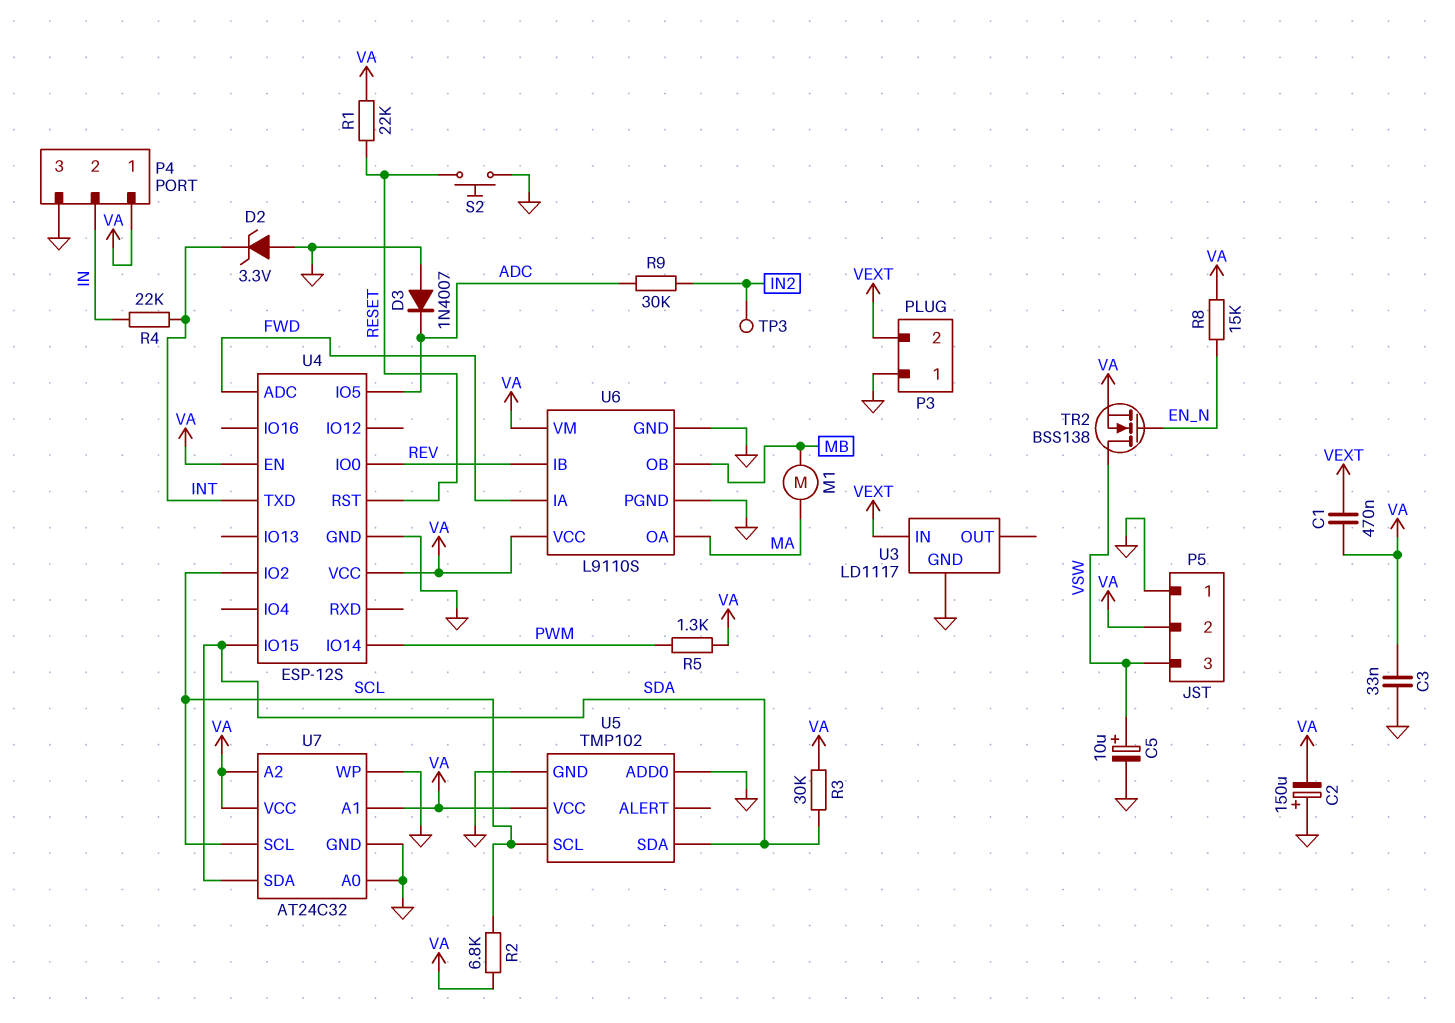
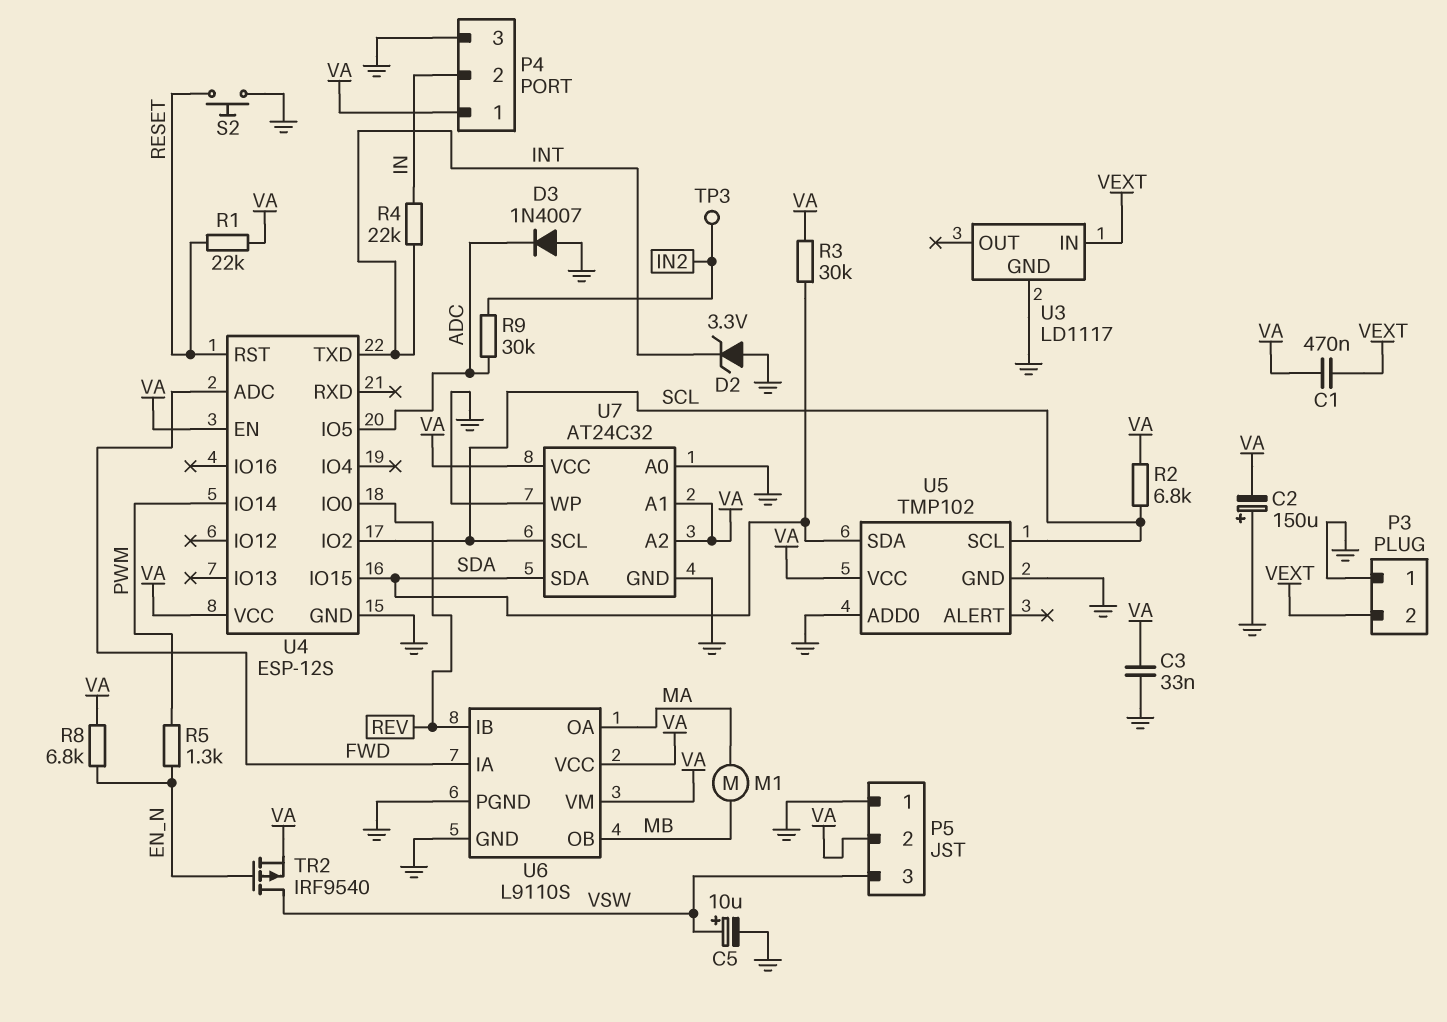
R5: 1.3k (PWM, VA) -> 1.3k (EN_N, PWM)
R8: 15k (EN_N, VA) -> 6.8k (EN_N, VA)
TR2: NMOS BSS138 (G EN_N, D VSW, S VA) -> PMOS IRF9540 (G EN_N, D VSW, S VA)

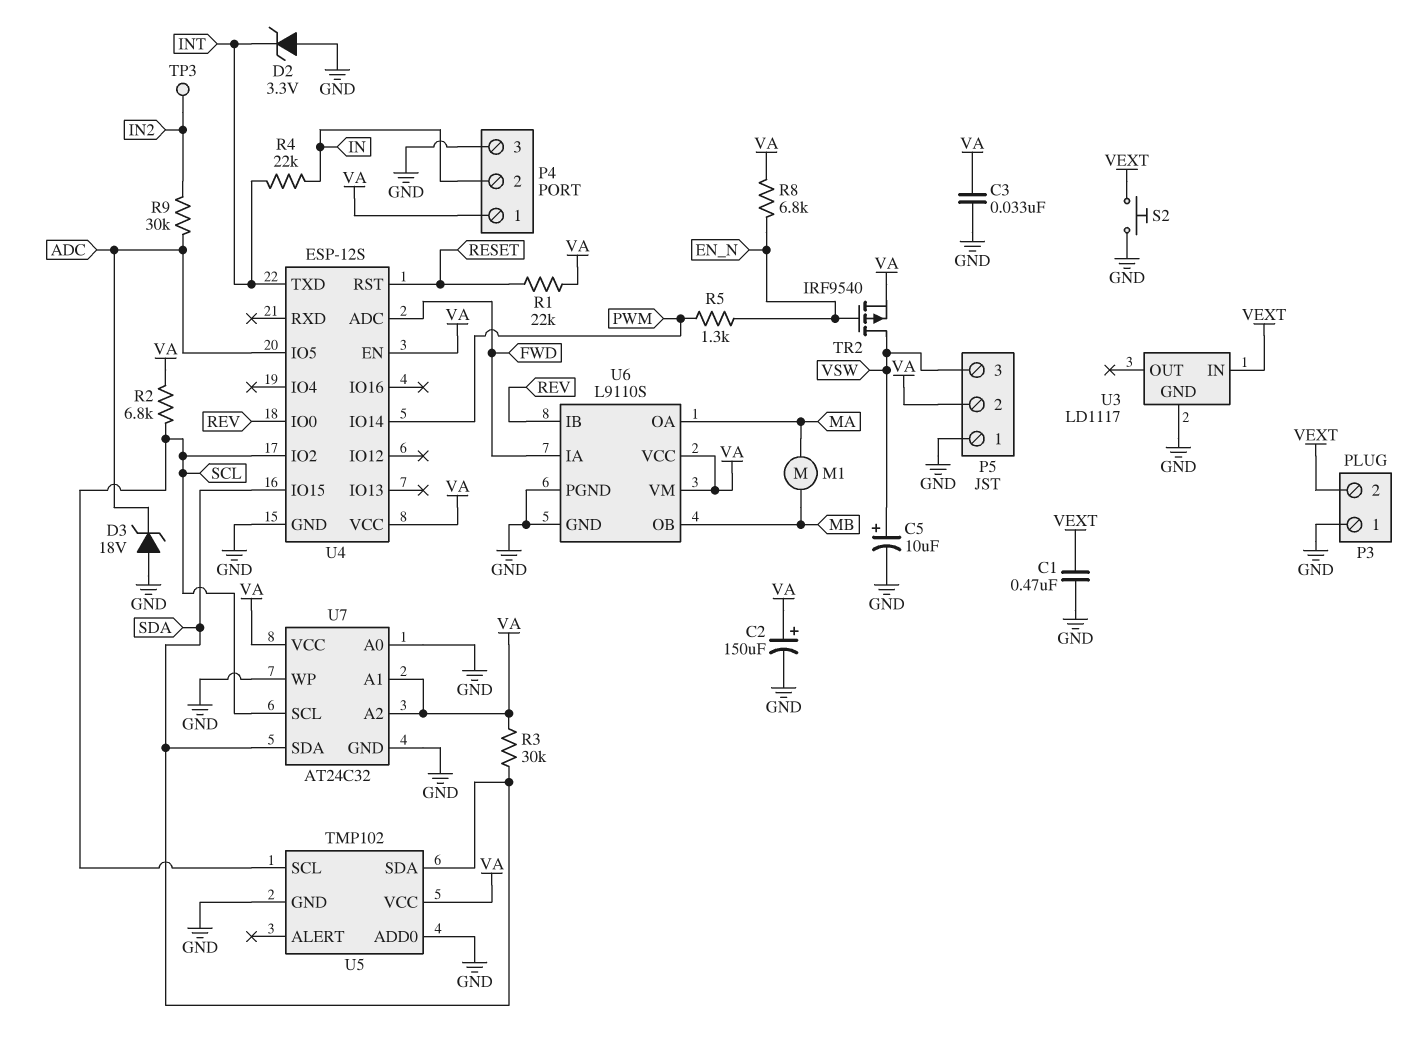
C1: 470nF (VA, VEXT) -> 470nF (GND, VEXT)
C2: 150uF (plus GND, minus VA) -> 150uF (plus VA, minus GND)
D3: diode 1N4007 (A GND, K ADC) -> zener 18V (A GND, K ADC)
S2: button (GND, RESET) -> button (GND, VEXT)

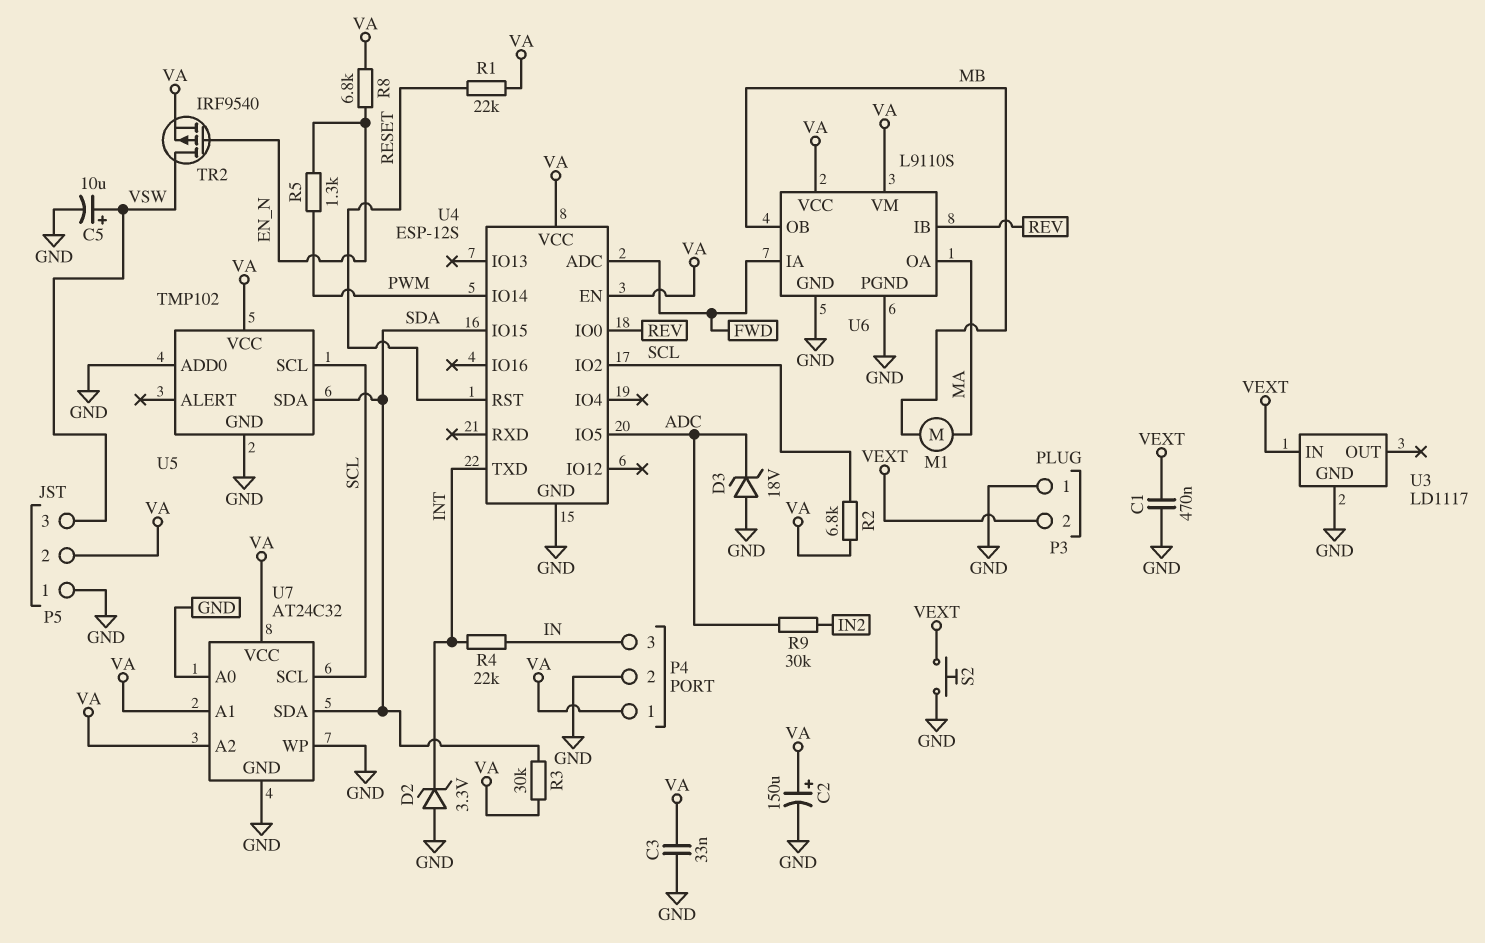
P4 pin 2: IN -> GND
P4 pin 3: GND -> IN
TP3: test point (IN2) -> none

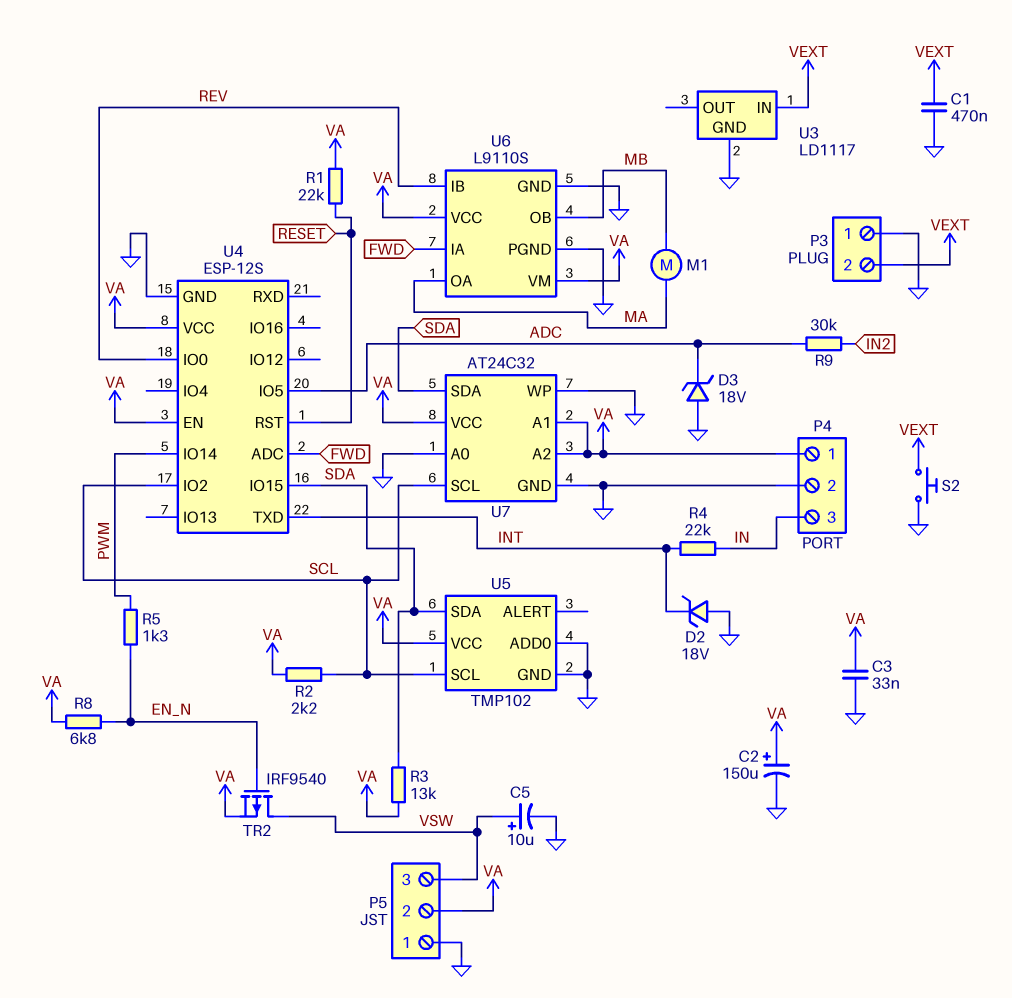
D2: zener 3.3V (A GND, K INT) -> zener 18V (A GND, K INT)
R2: 6.8k (SCL, VA) -> 2.2k (SCL, VA)
R3: 30k (SDA, VA) -> 13k (SDA, VA)

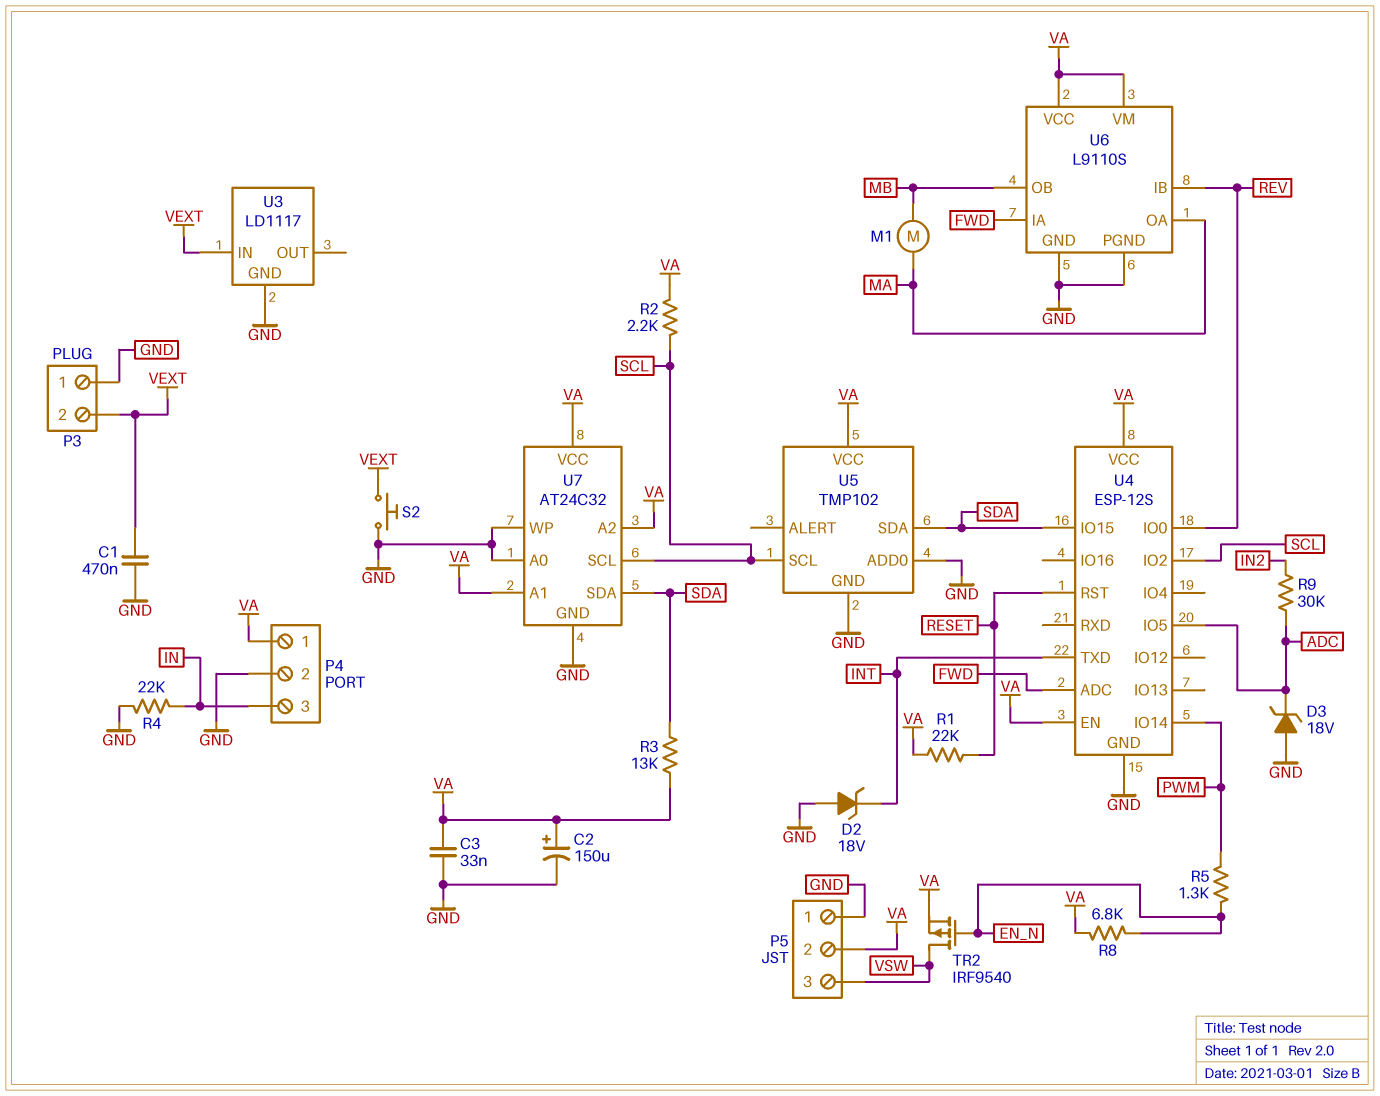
C5: 10uF (plus VSW, minus GND) -> none
R4: 22k (IN, INT) -> 22k (GND, IN)

